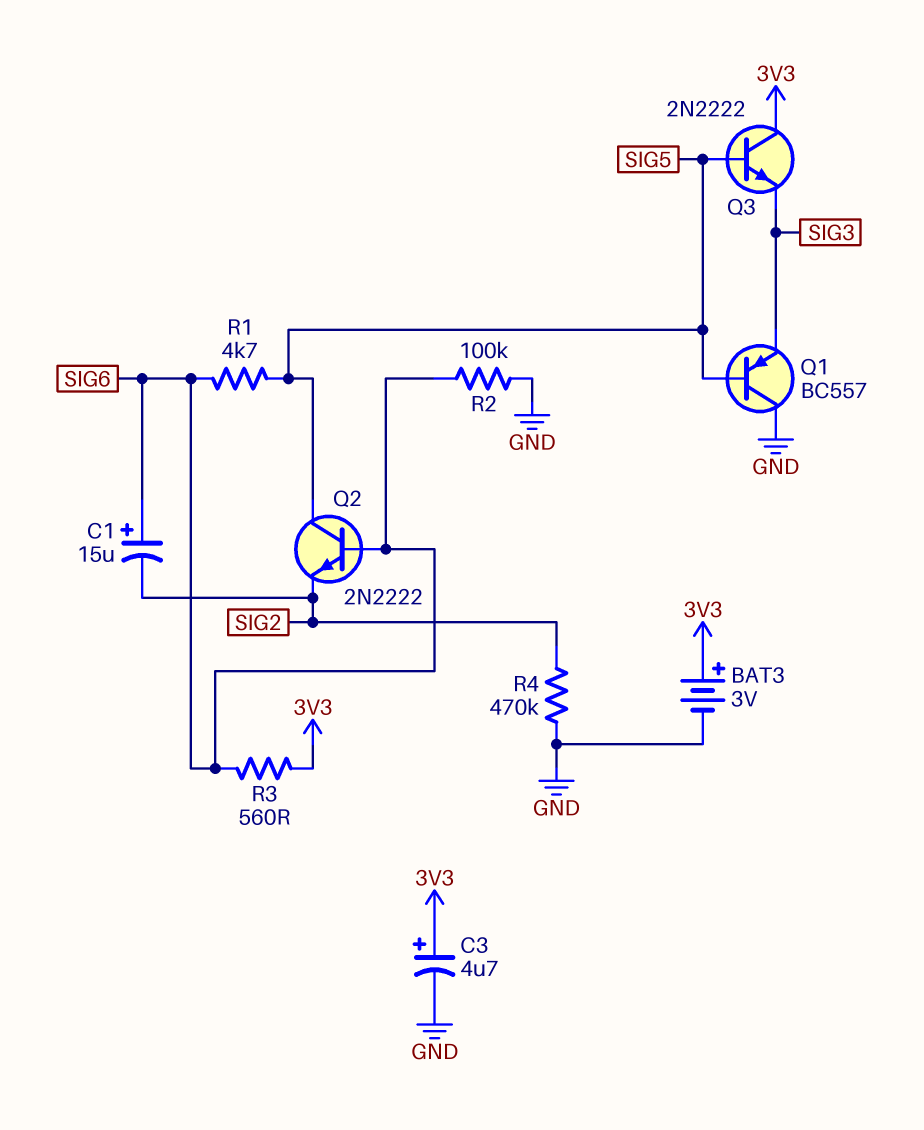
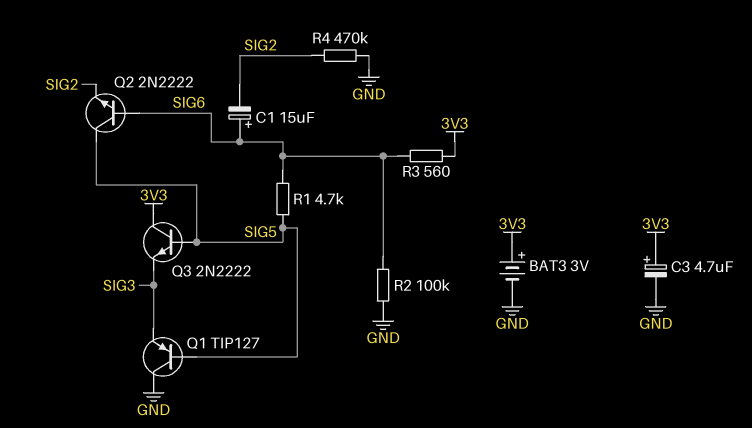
Q1: PNP BC557 (B SIG5, C GND, E SIG3) -> PNP TIP127 (B SIG5, C GND, E SIG3)

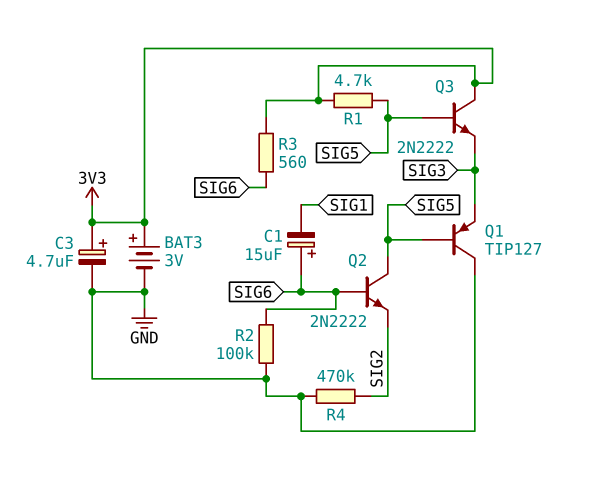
C1: 15uF (plus SIG6, minus SIG2) -> 15uF (plus SIG6, minus SIG1)
R1: 4.7k (SIG5, SIG6) -> 4.7k (3V3, SIG5)

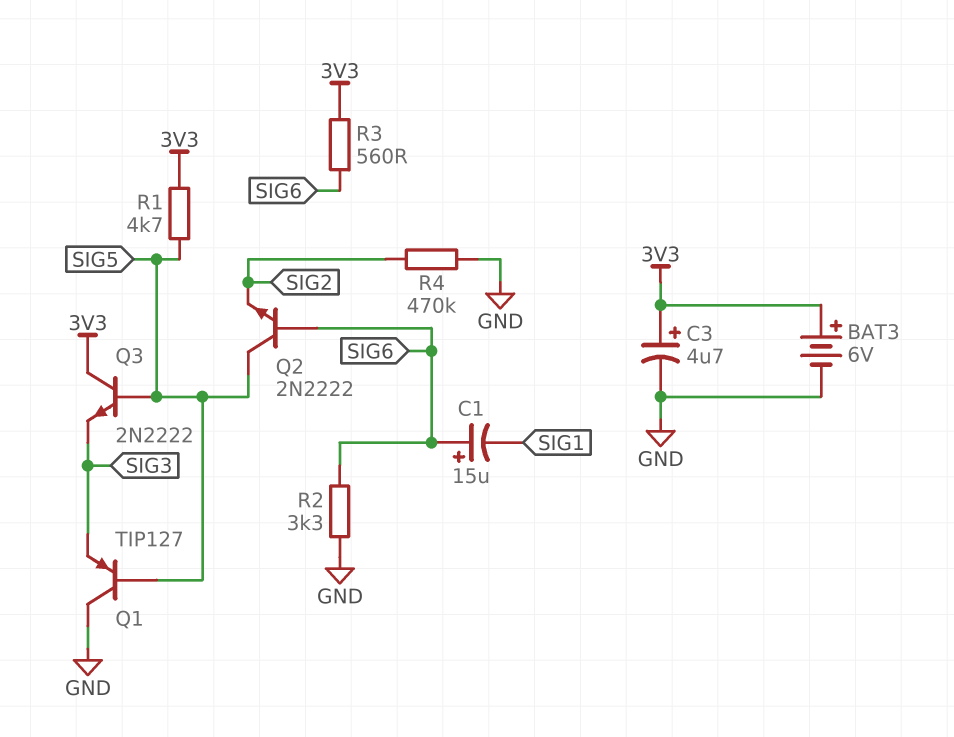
BAT3: 3V (plus 3V3, minus GND) -> 6V (plus 3V3, minus GND)
R2: 100k (GND, SIG6) -> 3.3k (GND, SIG6)

